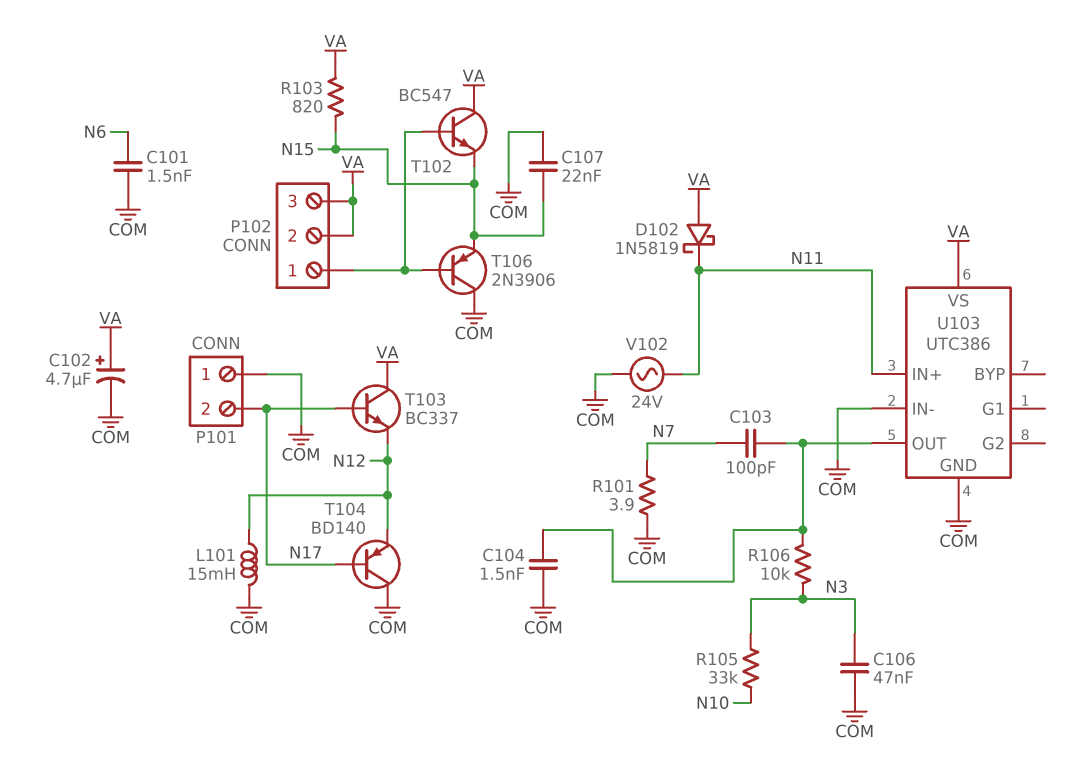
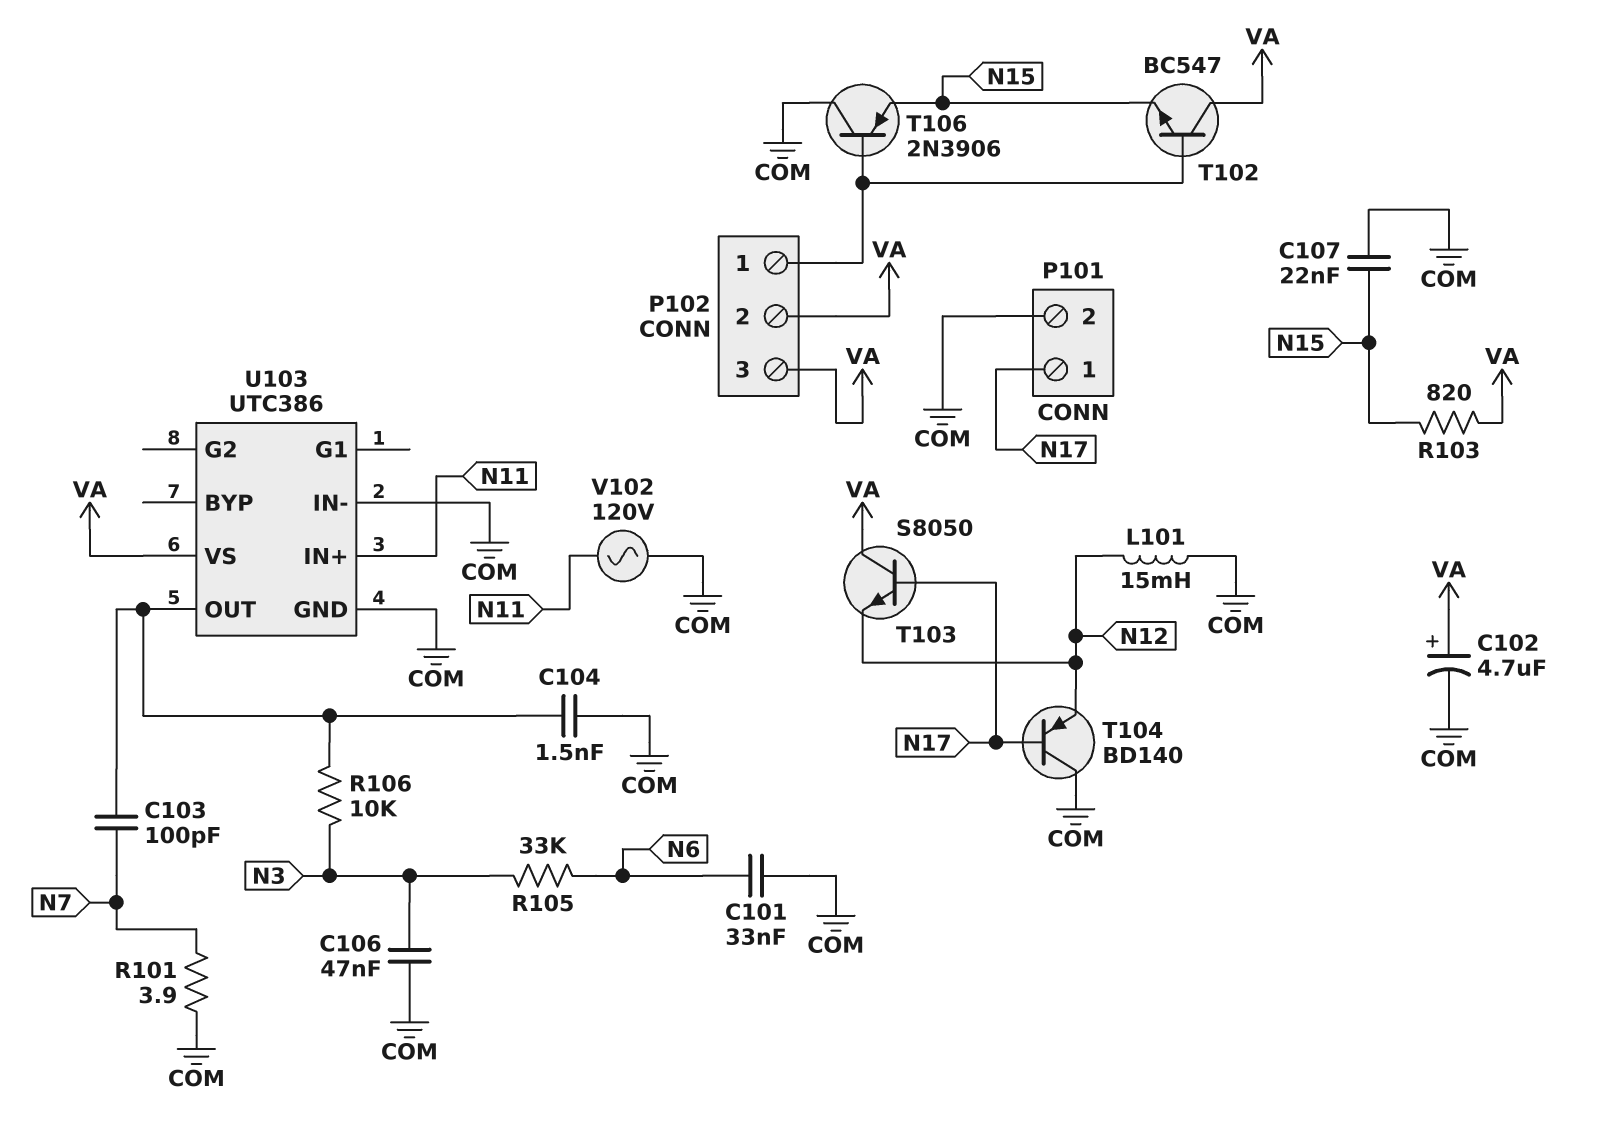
C101: 1.5nF (COM, N6) -> 33nF (COM, N6)
D102: schottky 1N5819 (A VA, K N11) -> none
P101 pin 1: COM -> N17
P101 pin 2: N17 -> COM
R105: 33k (N3, N10) -> 33k (N3, N6)
T103: NPN BC337 (B N17, C VA, E N12) -> NPN S8050 (B N17, C VA, E N12)
V102: AC 24V (COM, N11) -> AC 120V (COM, N11)

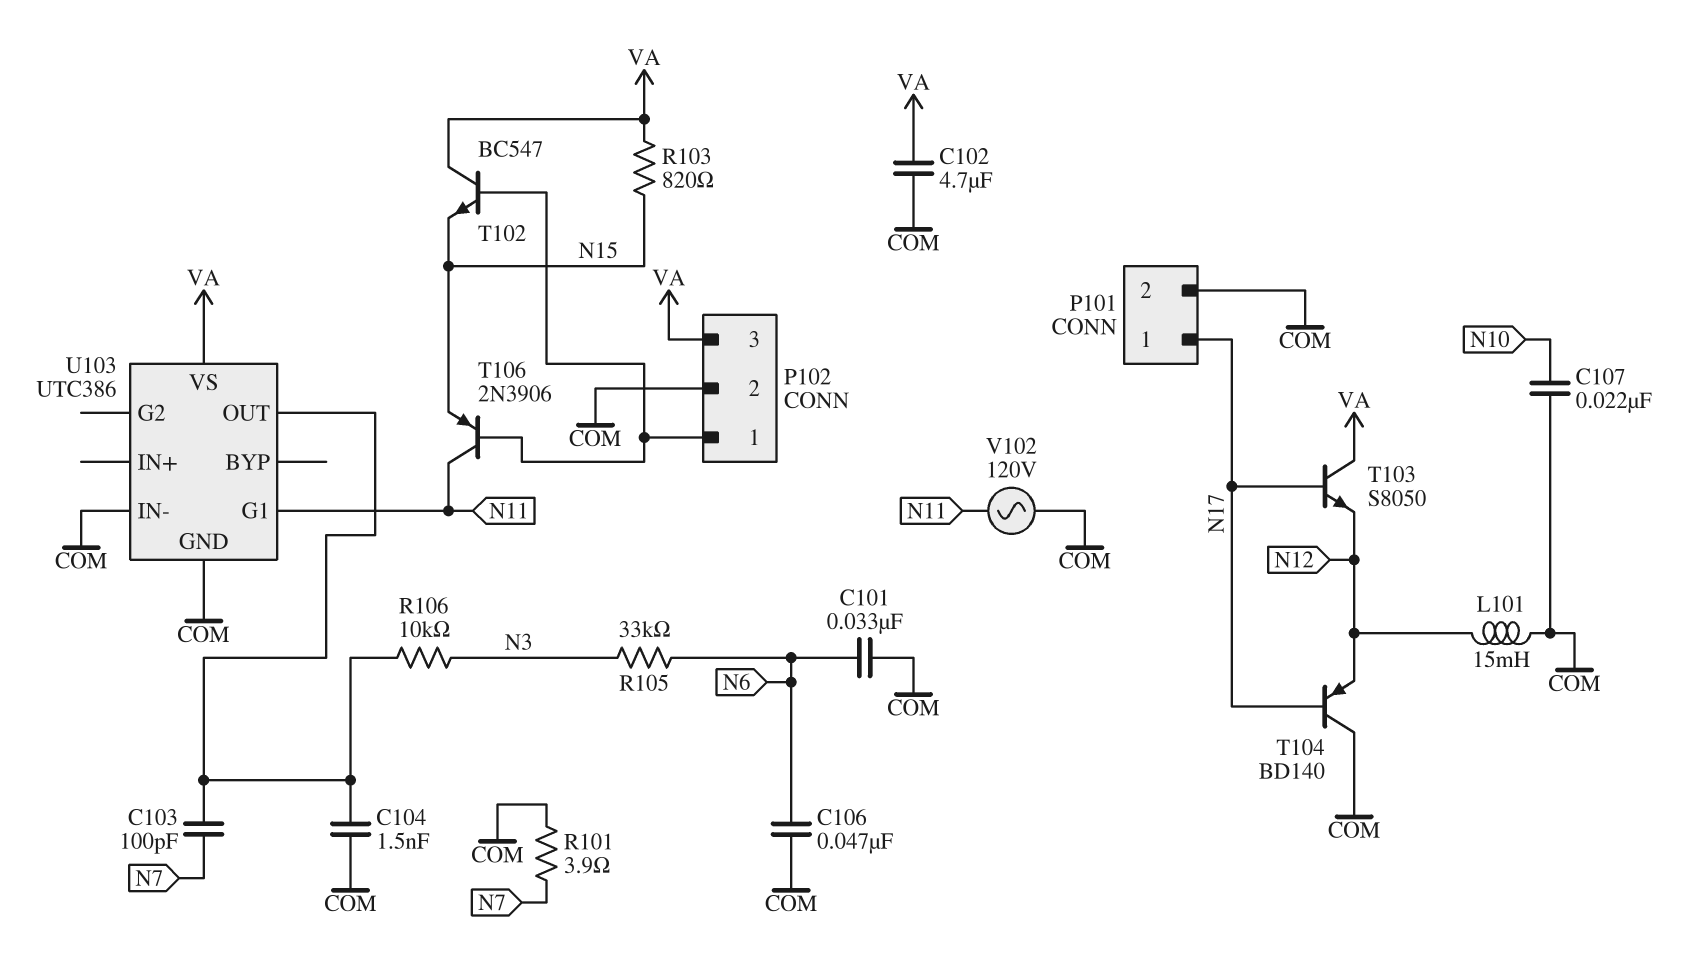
C102: 4.7uF (plus VA, minus COM) -> 4.7uF (COM, VA)
C106: 47nF (COM, N3) -> 47nF (COM, N6)
C107: 22nF (COM, N15) -> 22nF (COM, N10)
P102 pin 2: VA -> COM
T106: PNP 2N3906 (B P102/1, C COM, E N15) -> PNP 2N3906 (B P102/1, C N11, E N15)
U103 pin G1: none -> N11
U103 pin IN+: N11 -> none

